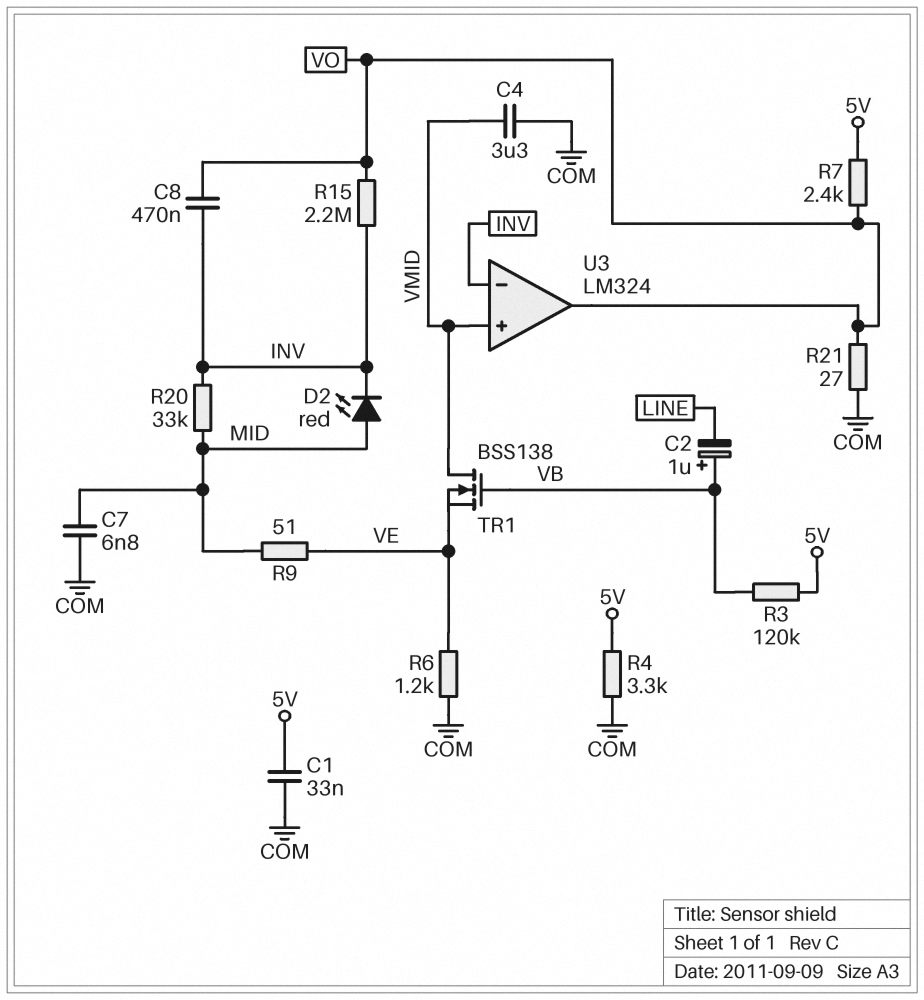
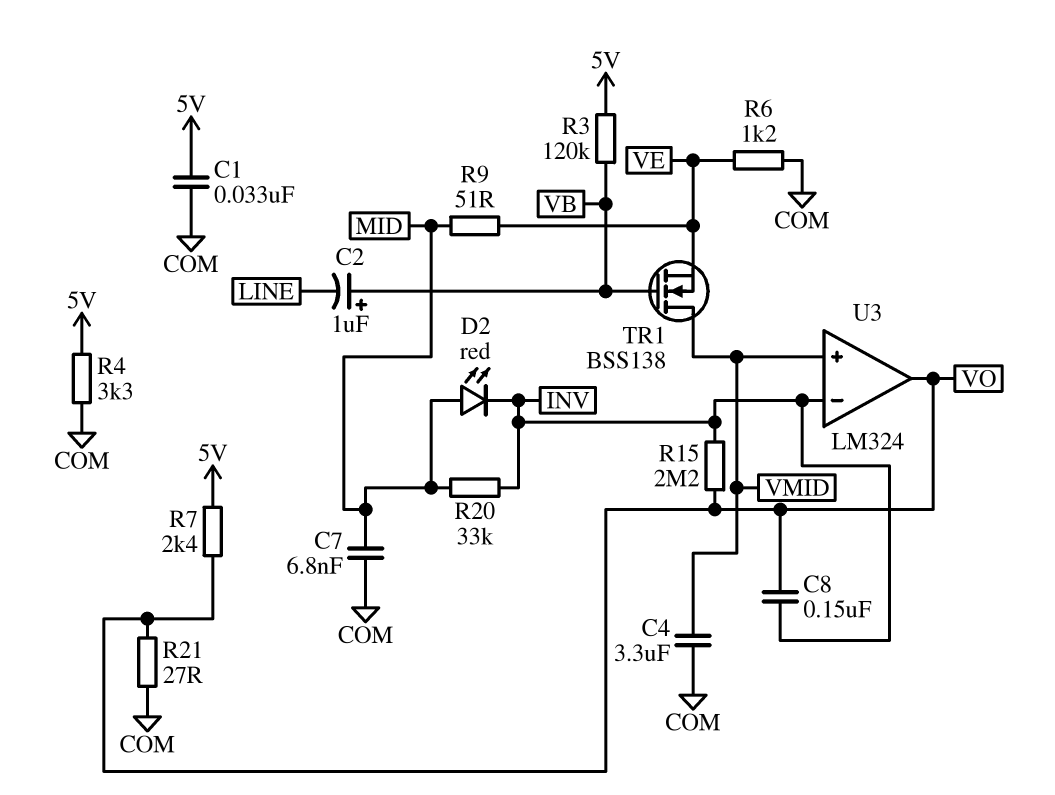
C8: 470nF (INV, VO) -> 150nF (INV, VO)

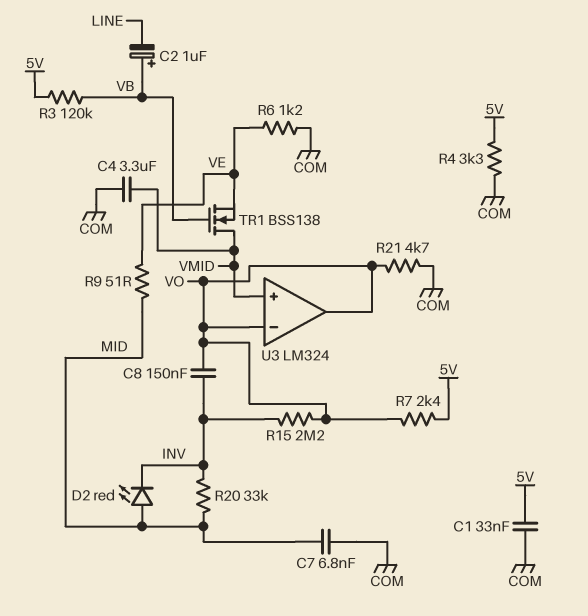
R21: 27 (COM, VO) -> 4.7k (COM, VO)
U3 pin in-: INV -> VO

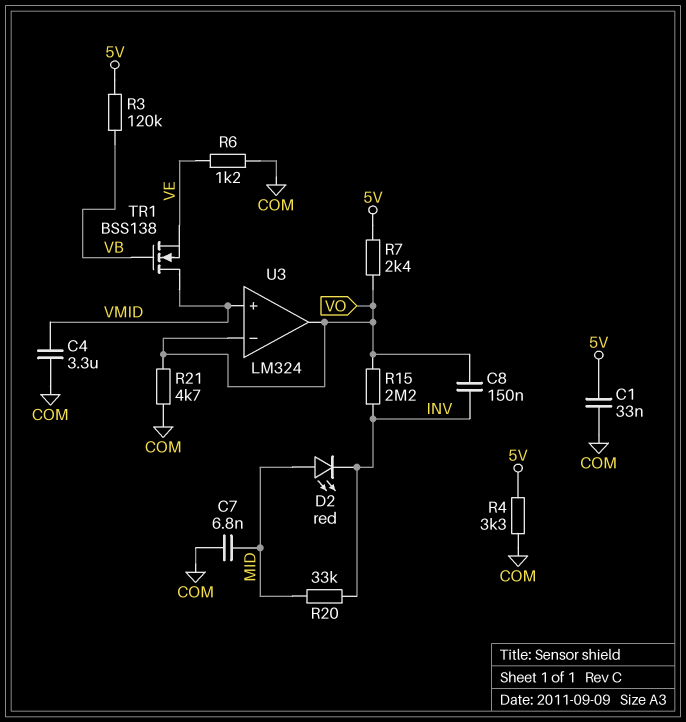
C2: 1uF (plus VB, minus LINE) -> none
R9: 51 (MID, VE) -> none

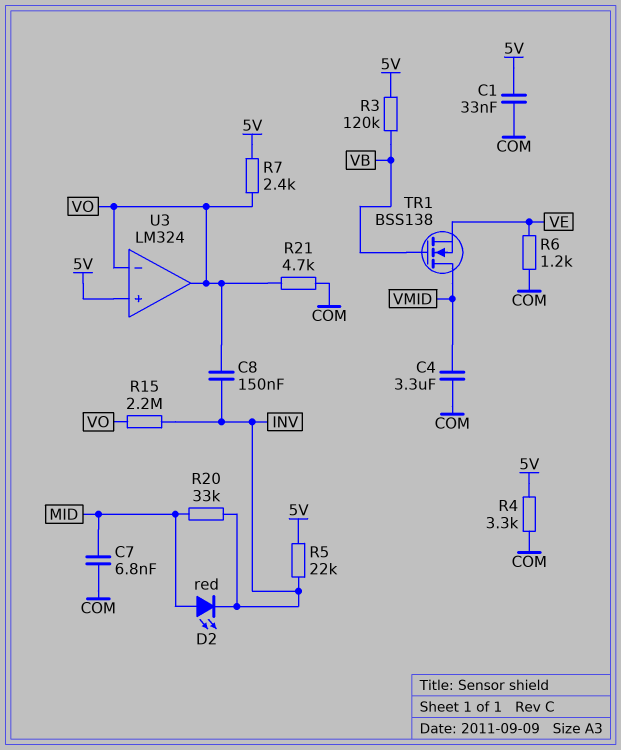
R5: none -> 22k (5V, INV)
U3 pin in+: VMID -> 5V

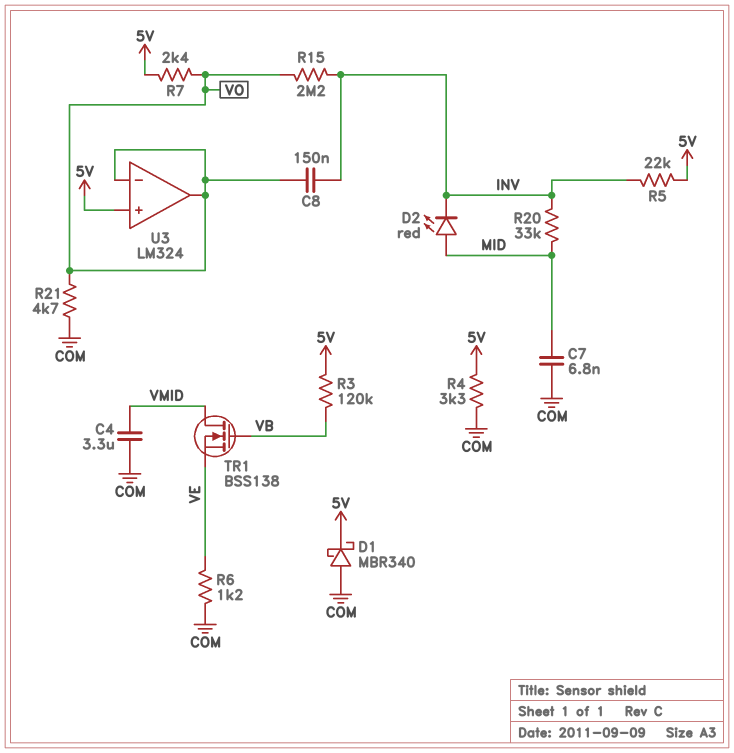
C1: 33nF (5V, COM) -> none
D1: none -> schottky MBR340 (A COM, K 5V)

